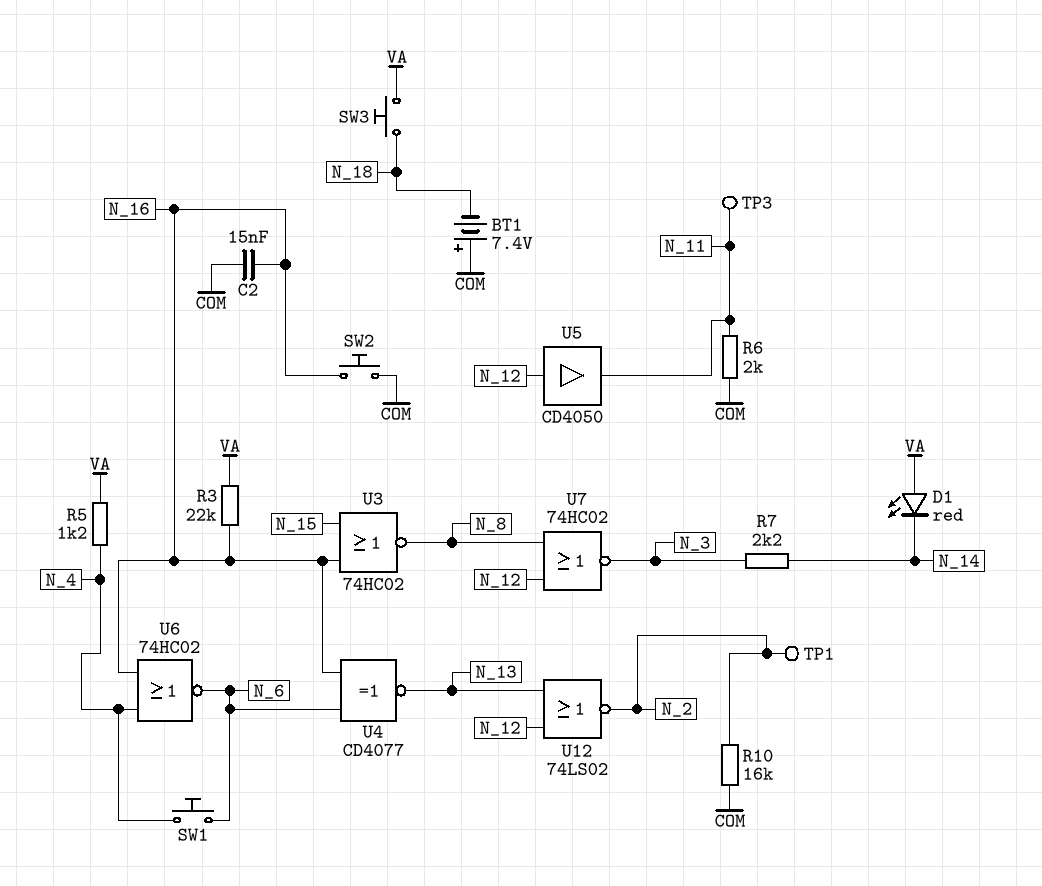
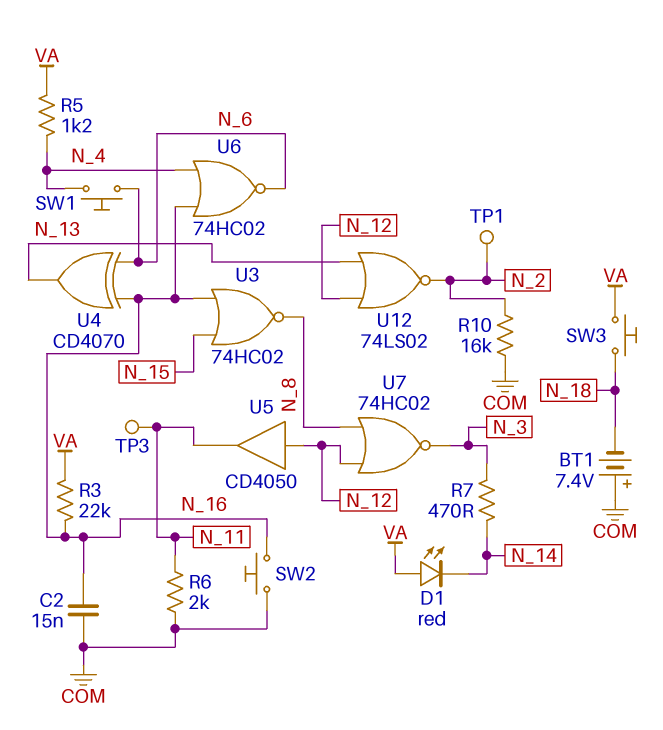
R7: 2.2k (N_3, N_14) -> 470 (N_3, N_14)
U4: XNOR CD4077 (in N_6, in N_16, out N_13) -> XOR CD4070 (in N_6, in N_16, out N_13)

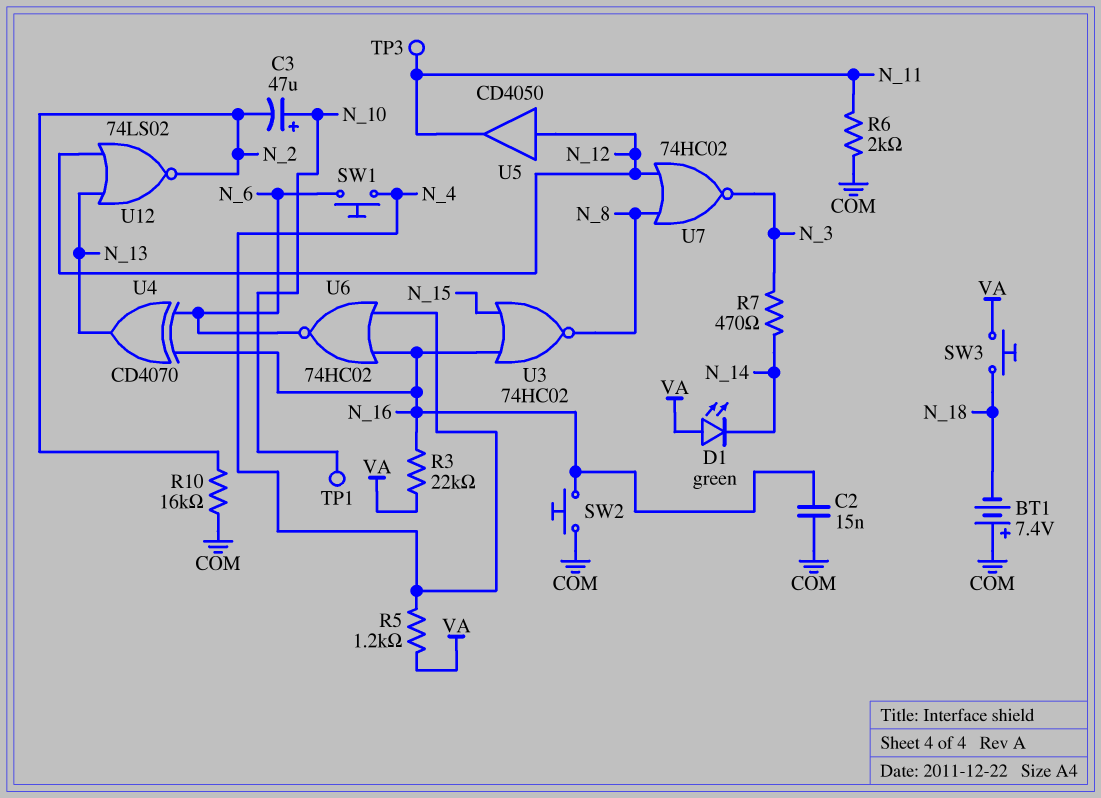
C3: none -> 47uF (plus N_10, minus N_2)
D1: LED red (A VA, K N_14) -> LED green (A VA, K N_14)
TP1: test point (N_2) -> test point (N_10)

